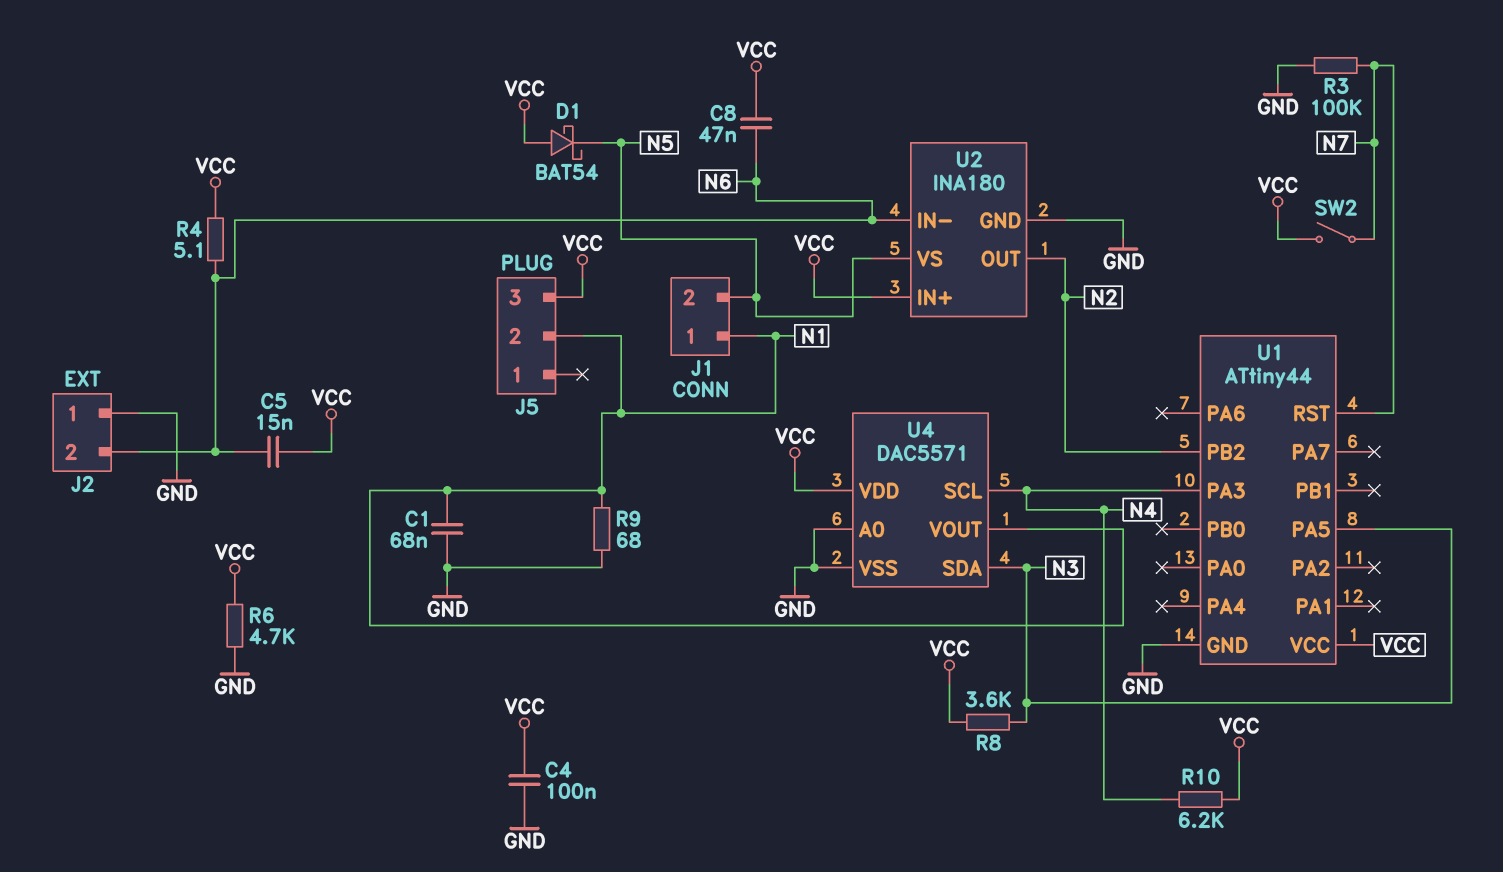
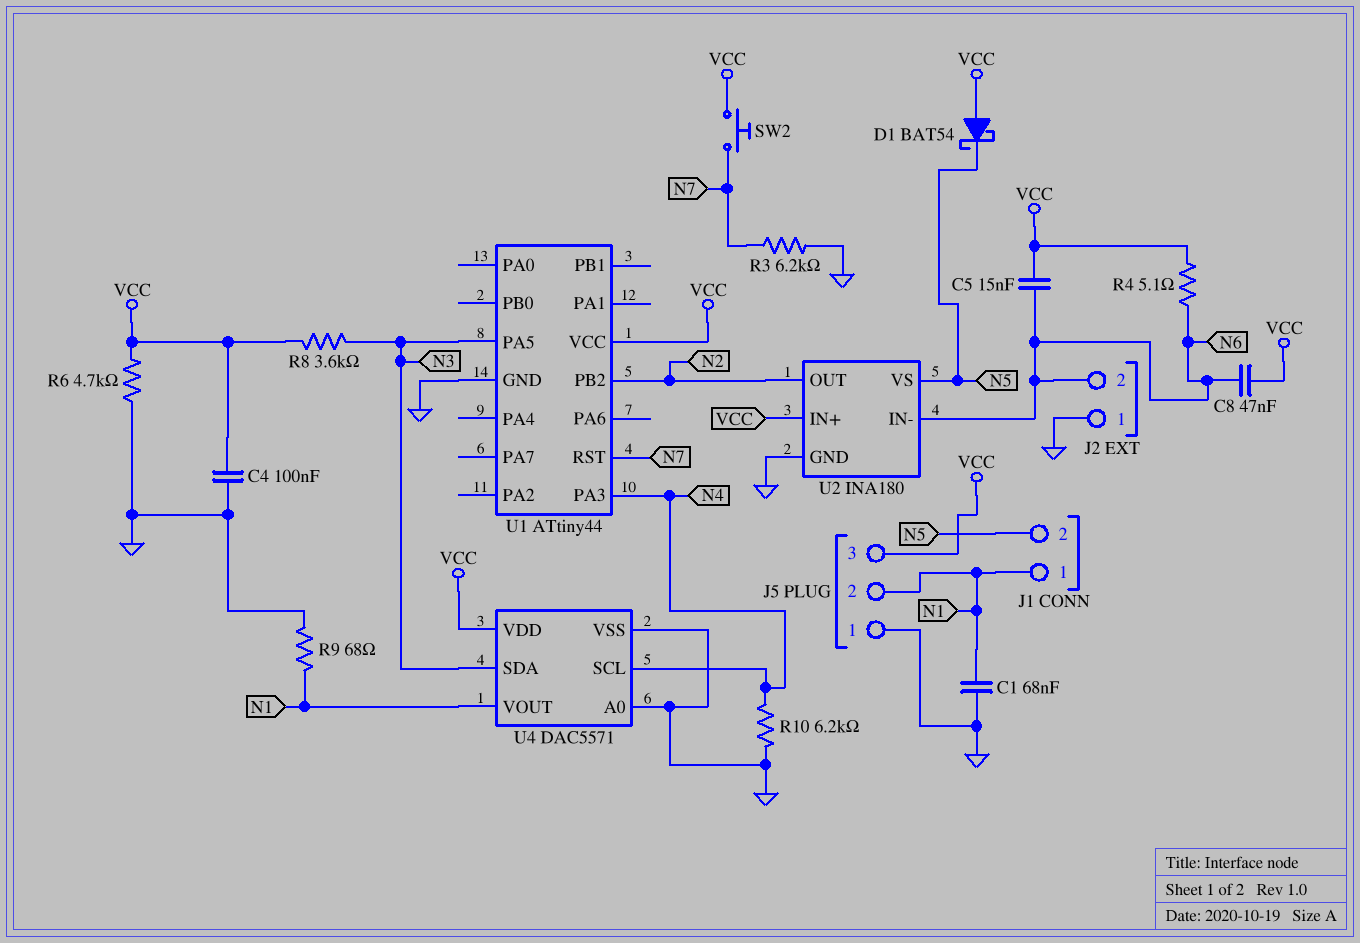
J5 pin 1: none -> GND
R3: 100k (GND, N7) -> 6.2k (GND, N7)
R10: 6.2k (N4, VCC) -> 6.2k (GND, N4)
SW2: switch (N7, VCC) -> button (N7, VCC)

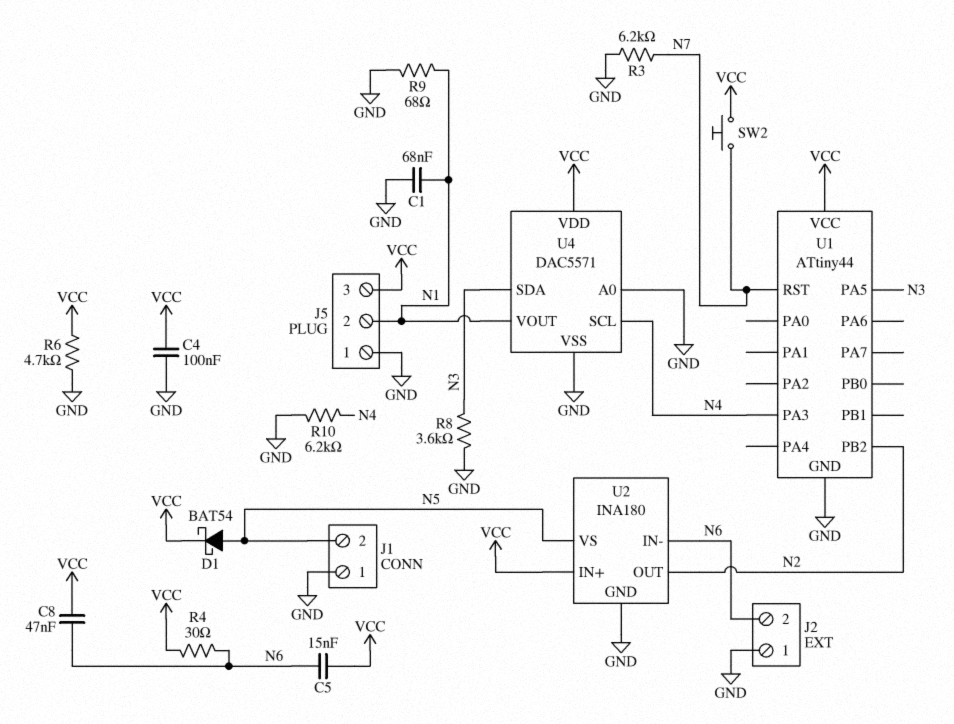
D1: schottky BAT54 (A VCC, K N5) -> schottky BAT54 (A N5, K VCC)
J1 pin 1: N1 -> GND
R4: 5.1 (N6, VCC) -> 30 (N6, VCC)
R8: 3.6k (N3, VCC) -> 3.6k (GND, N3)

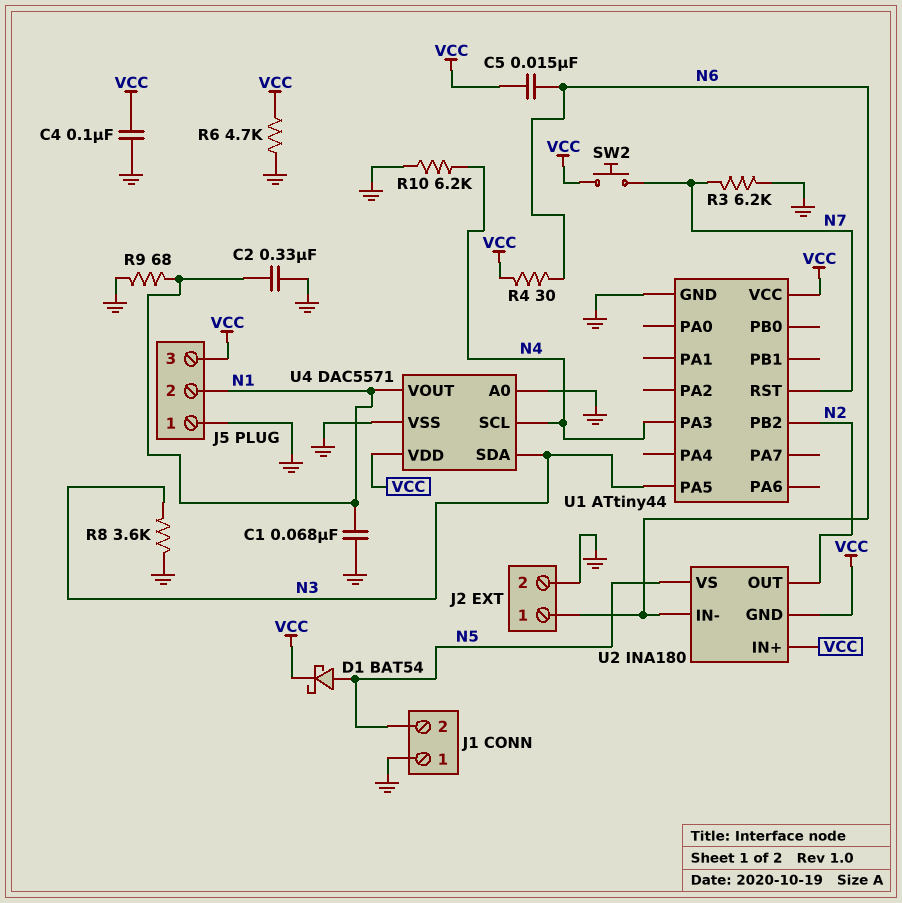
C2: none -> 330nF (GND, N1)
C8: 47nF (N6, VCC) -> none
J2 pin 1: GND -> N6
J2 pin 2: N6 -> GND
U2 pin GND: GND -> VCC

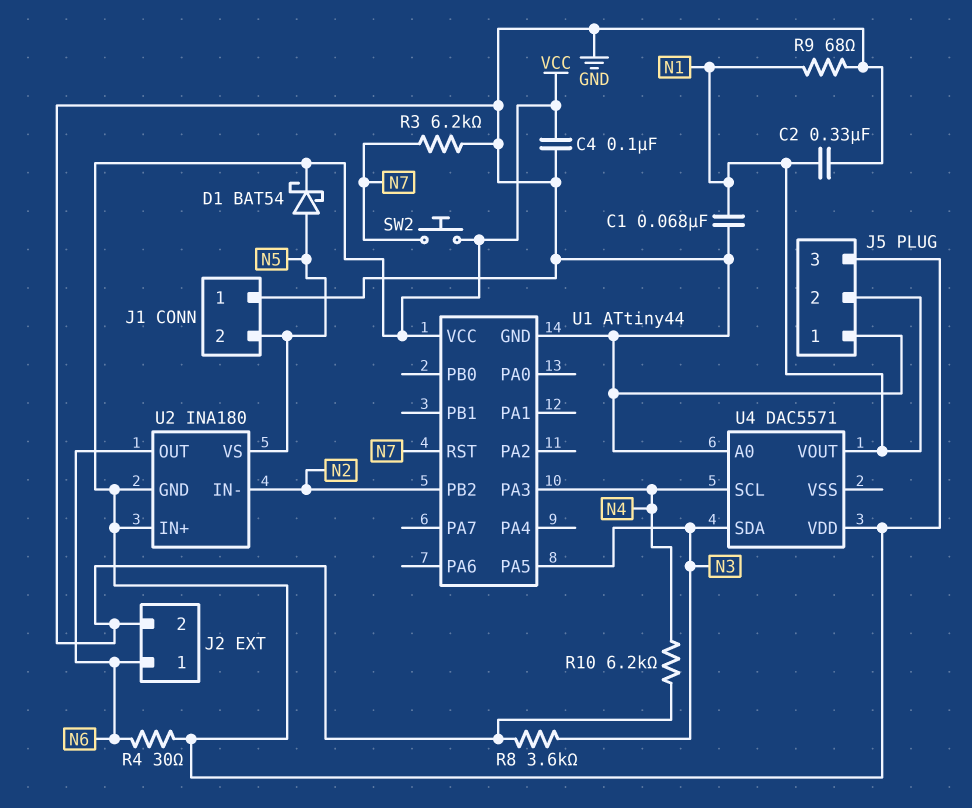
C5: 15nF (N6, VCC) -> none
R6: 4.7k (GND, VCC) -> none
U2 pin IN-: N6 -> N2
U2 pin OUT: N2 -> N6
U4 pin VSS: GND -> none

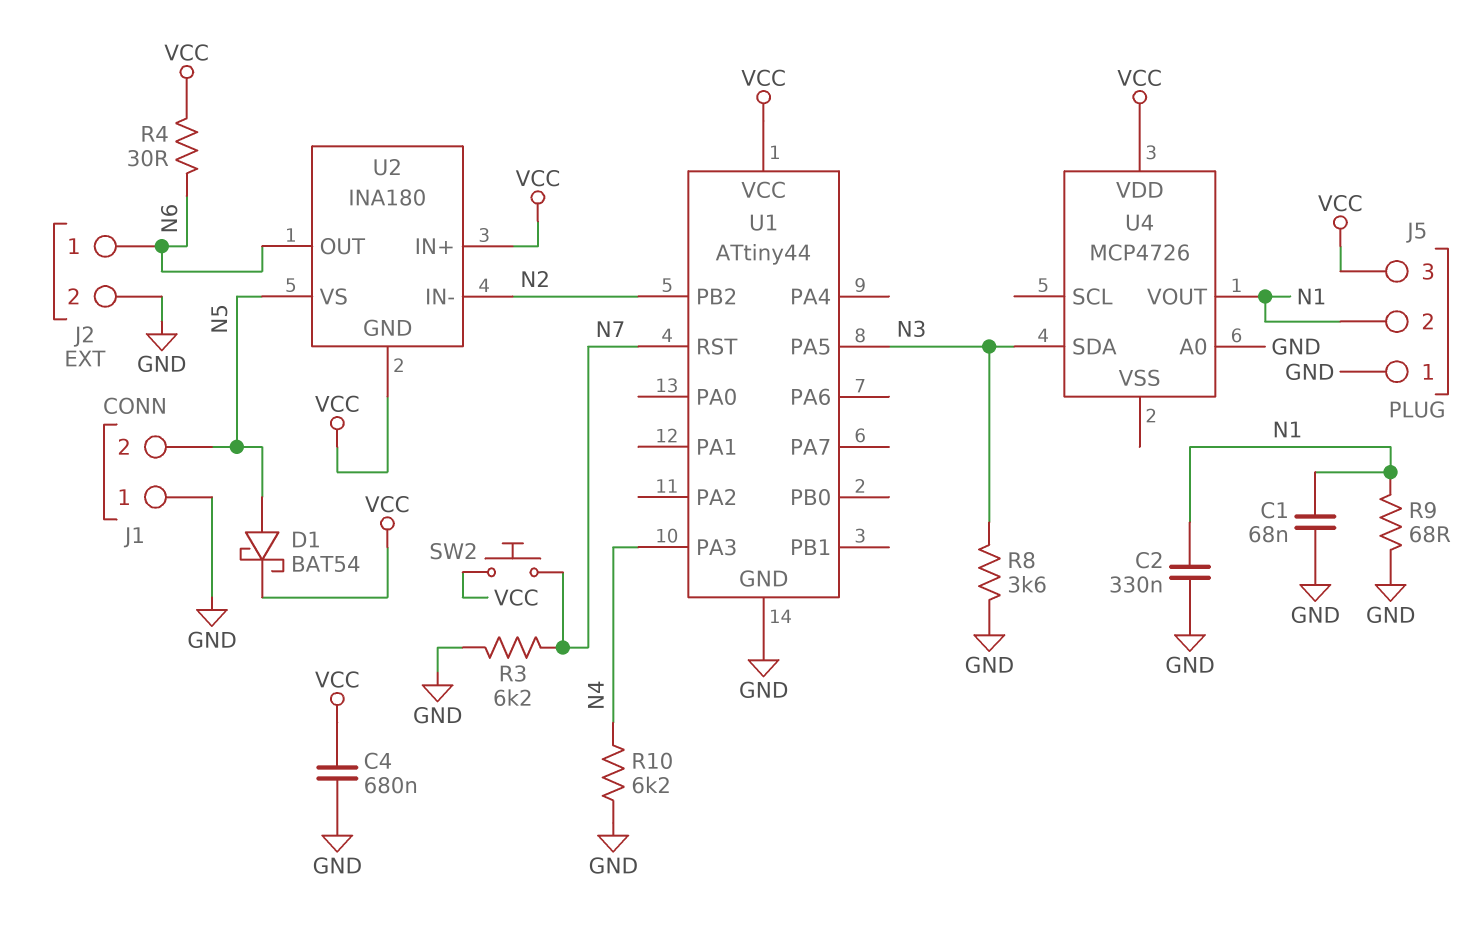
C4: 100nF (GND, VCC) -> 680nF (GND, VCC)
U4: DAC5571 -> MCP4726
U4 pin SCL: N4 -> none

